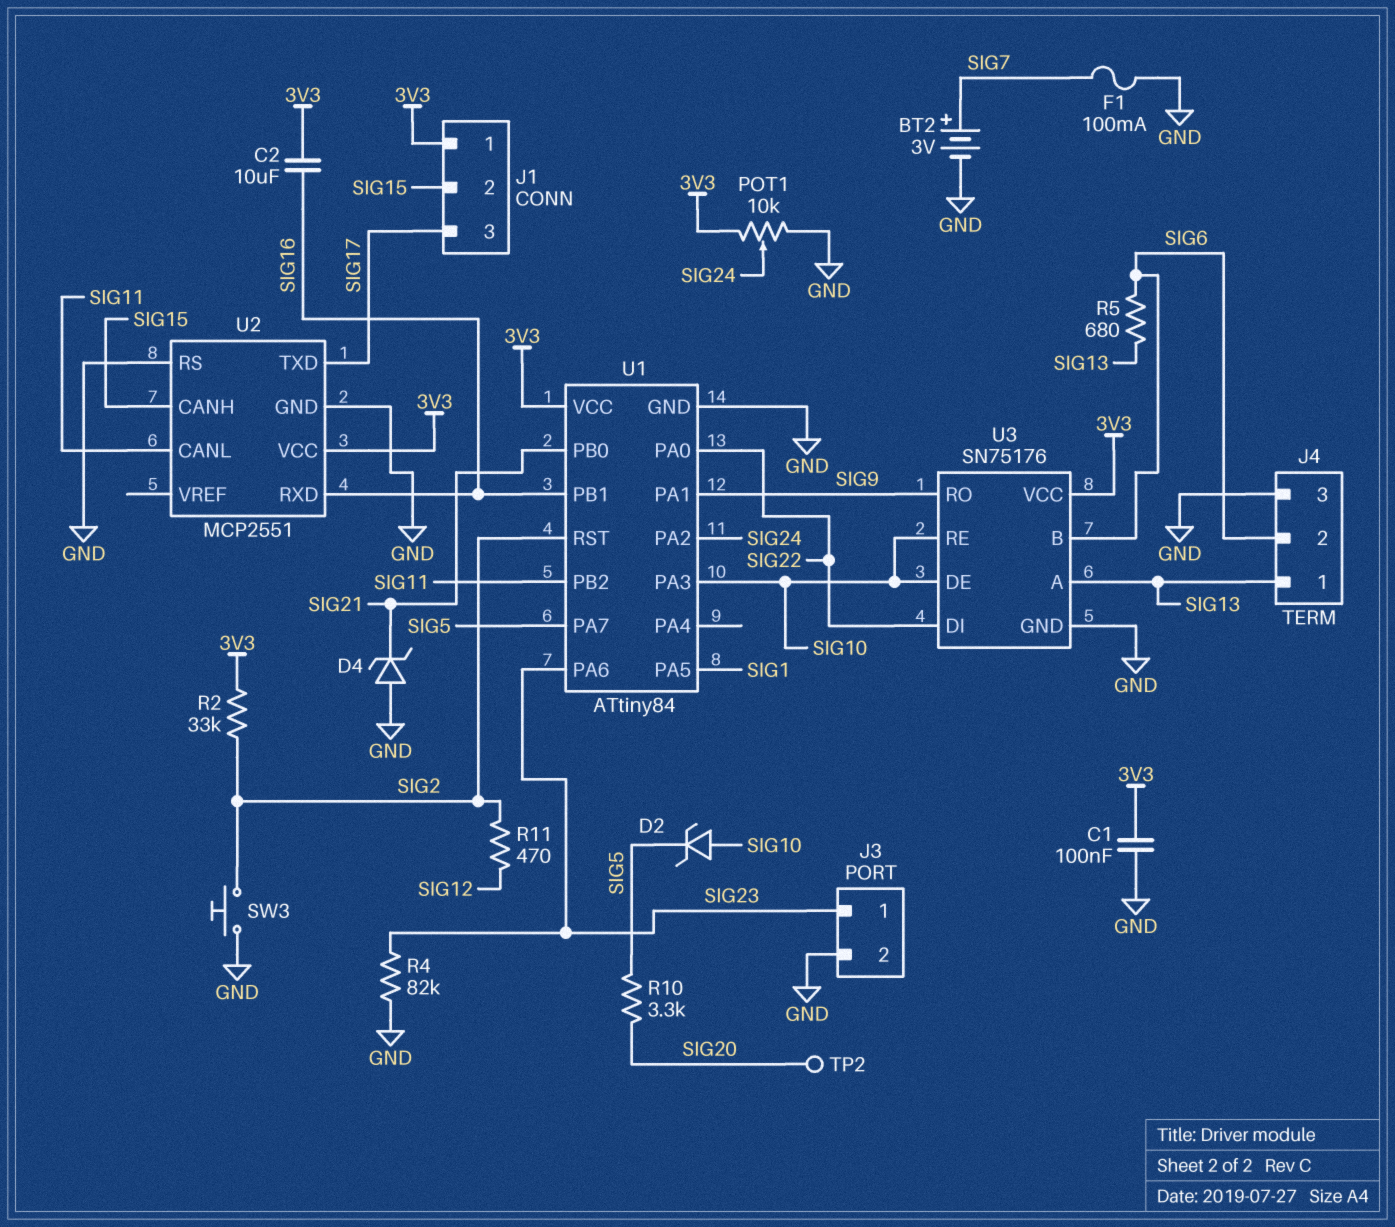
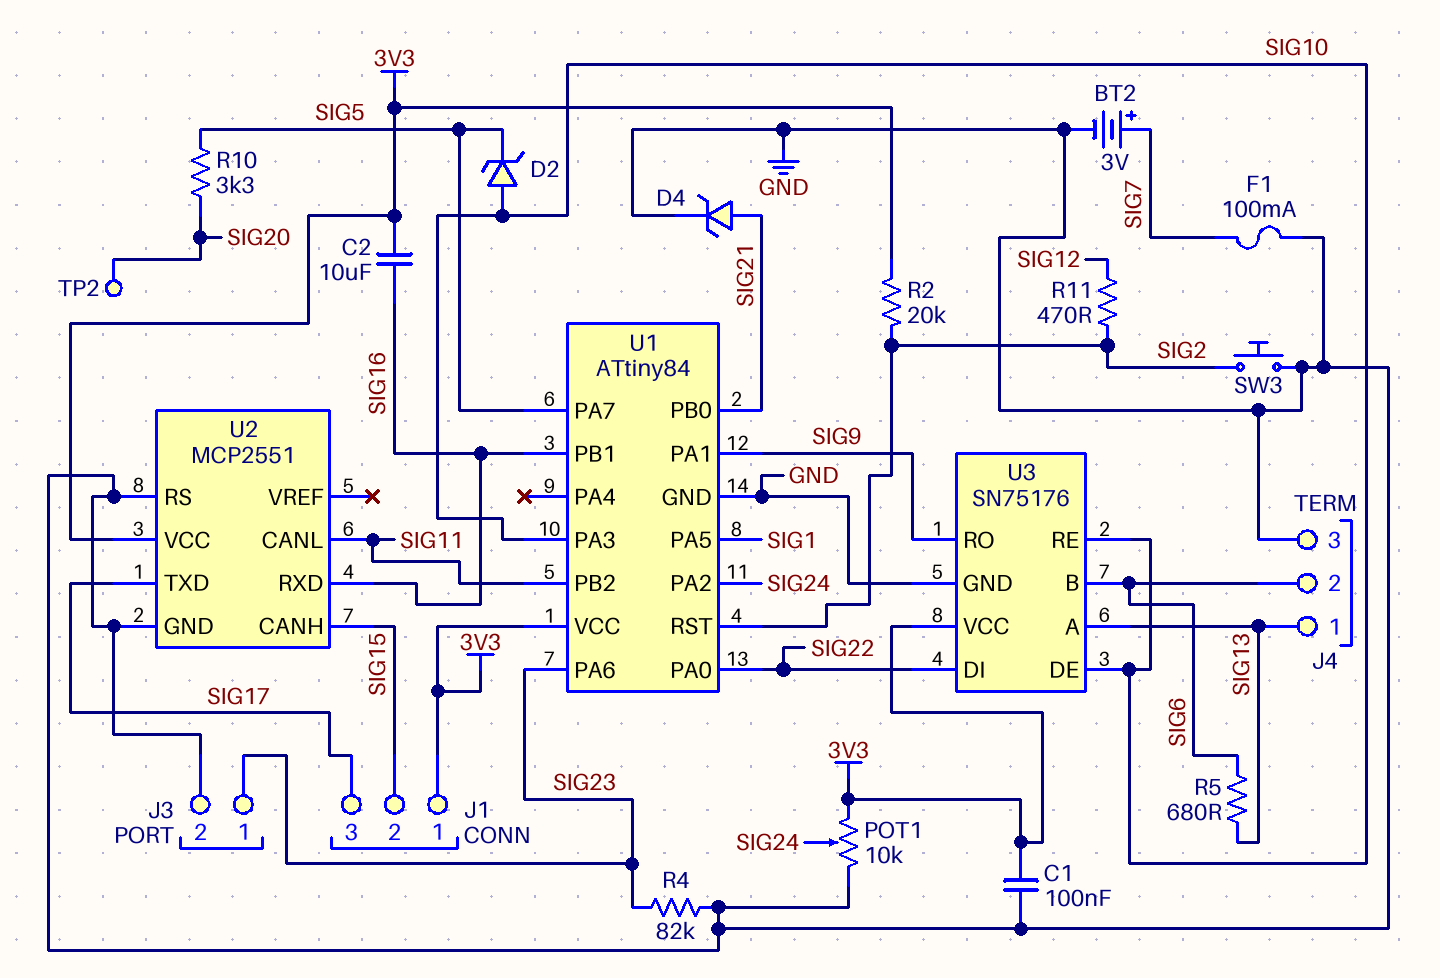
D4: zener (A GND, K SIG21) -> zener (A SIG21, K GND)
R2: 33k (3V3, SIG2) -> 20k (3V3, SIG2)

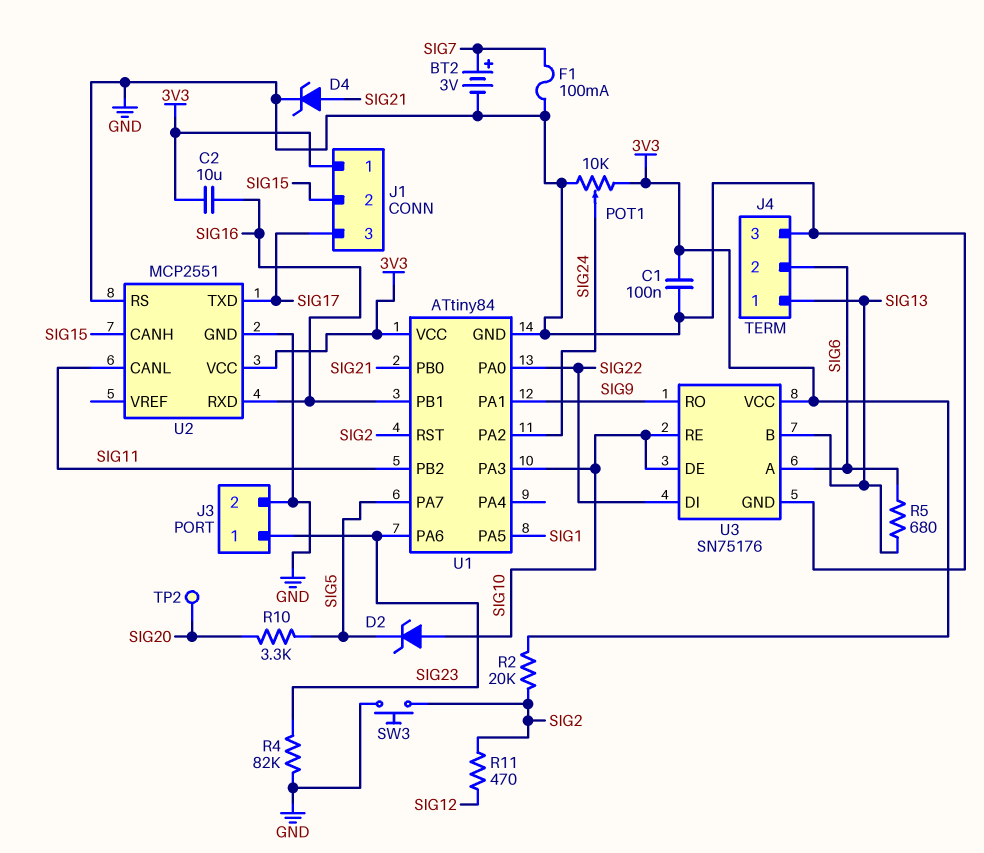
U3 pin A: SIG13 -> SIG6
U3 pin B: SIG6 -> SIG13

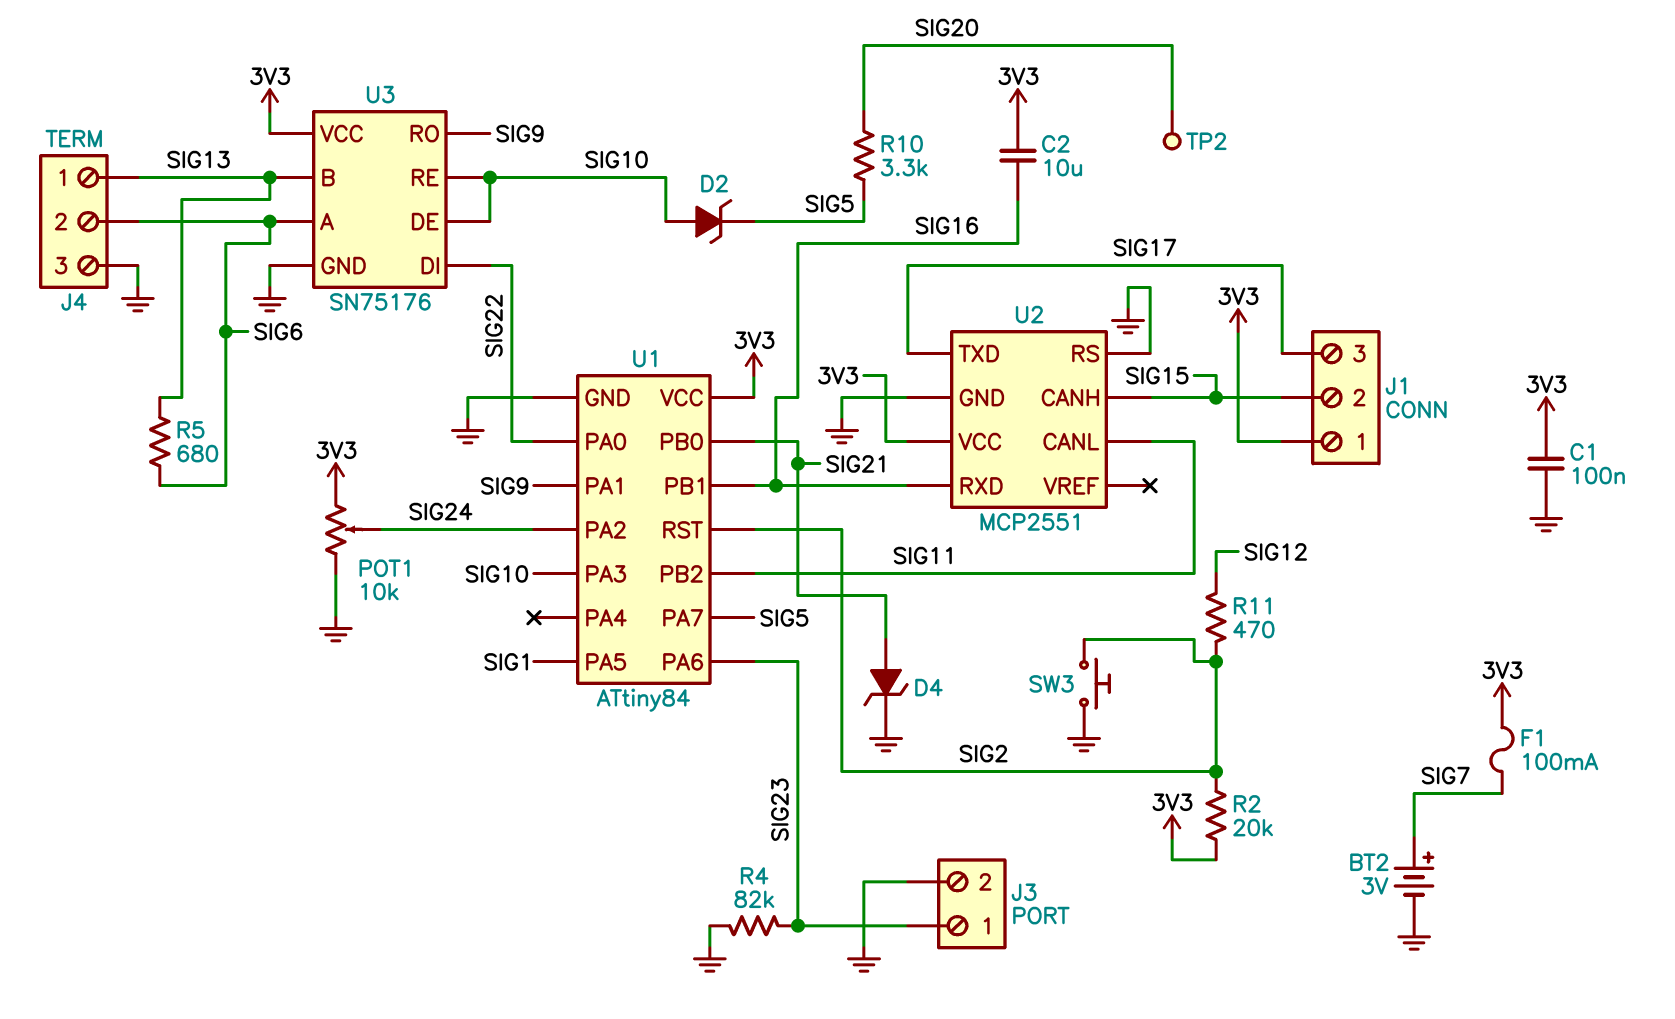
F1: 100mA (GND, SIG7) -> 100mA (3V3, SIG7)

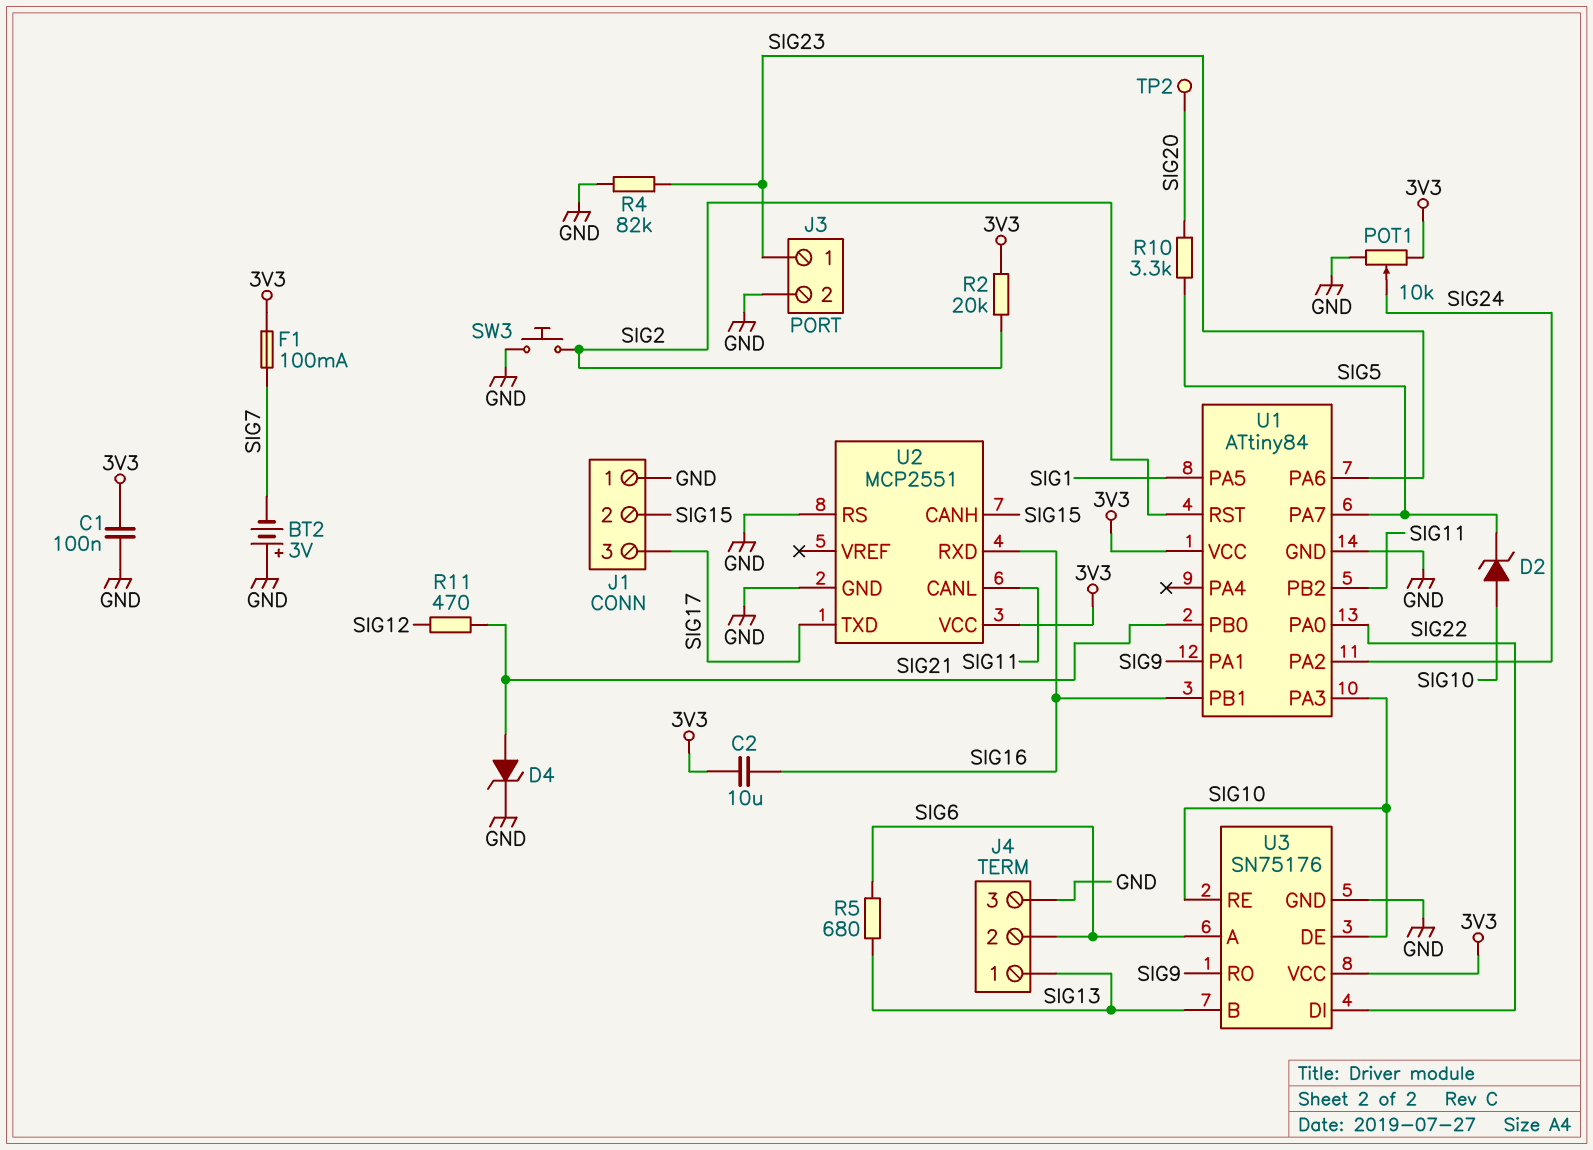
BT2: 3V (plus SIG7, minus GND) -> 3V (plus GND, minus SIG7)
J1 pin 1: 3V3 -> GND
R11: 470 (SIG2, SIG12) -> 470 (SIG12, SIG21)

